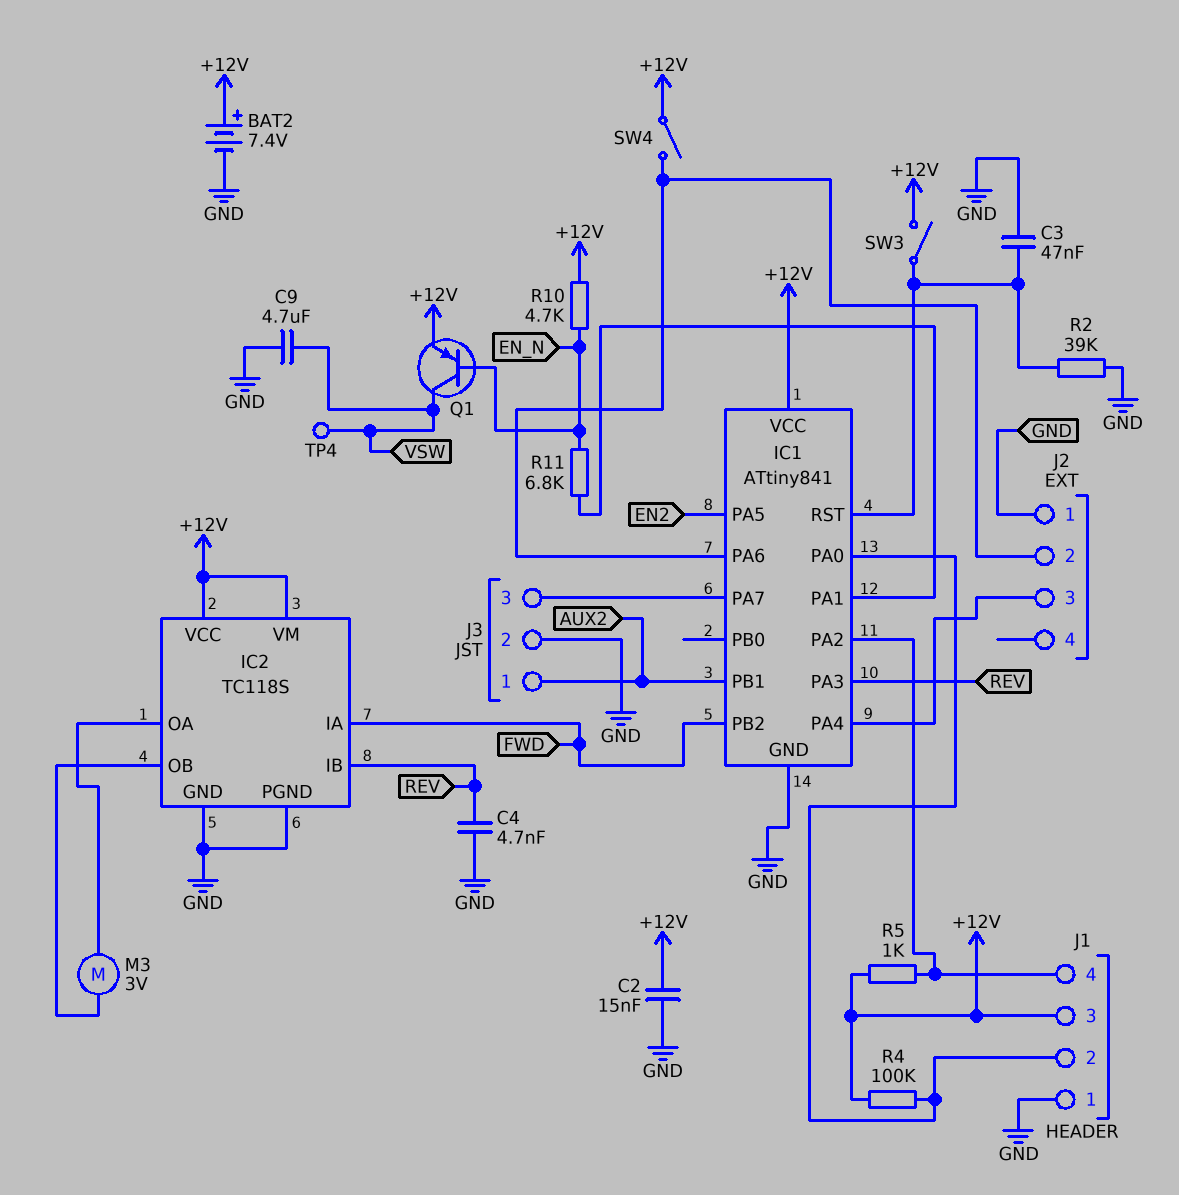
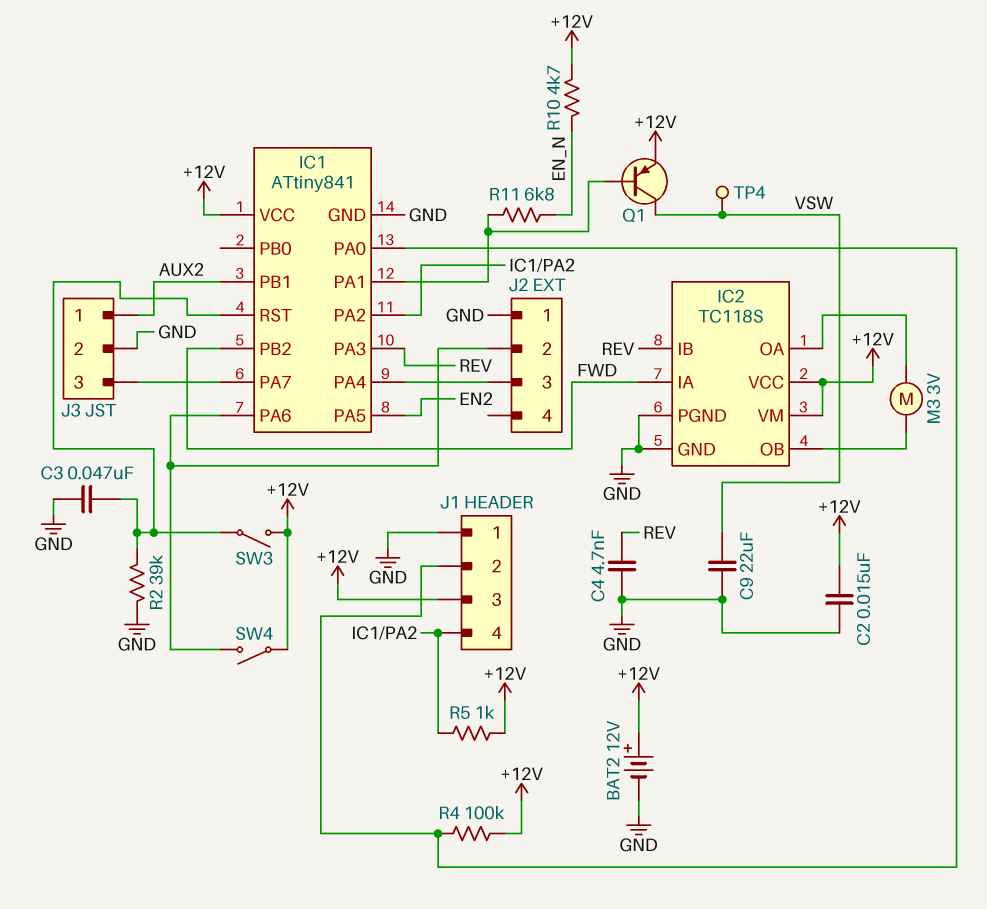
BAT2: 7.4V (plus +12V, minus GND) -> 12V (plus +12V, minus GND)
C9: 4.7uF (GND, VSW) -> 22uF (GND, VSW)
Q1: PNP (B EN_N, C VSW, E +12V) -> PNP (B IC1/PA1, C VSW, E +12V)

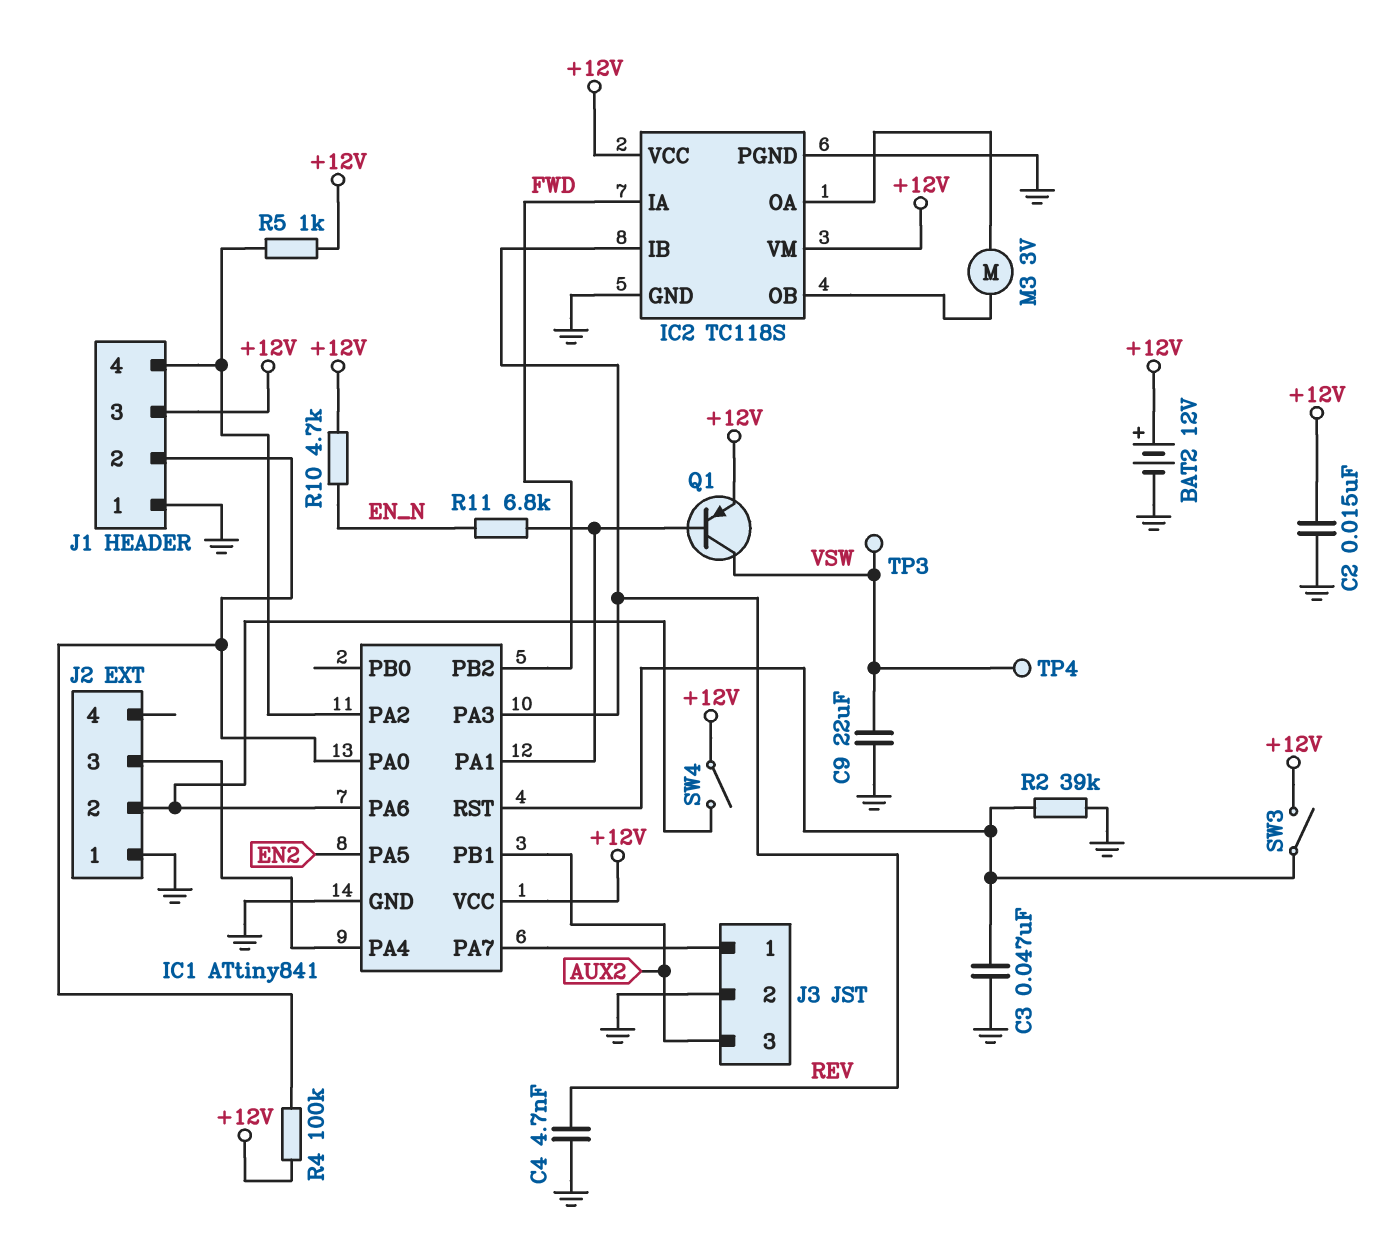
J3 pin 1: AUX2 -> IC1/PA7
J3 pin 3: IC1/PA7 -> AUX2
TP3: none -> test point (VSW)

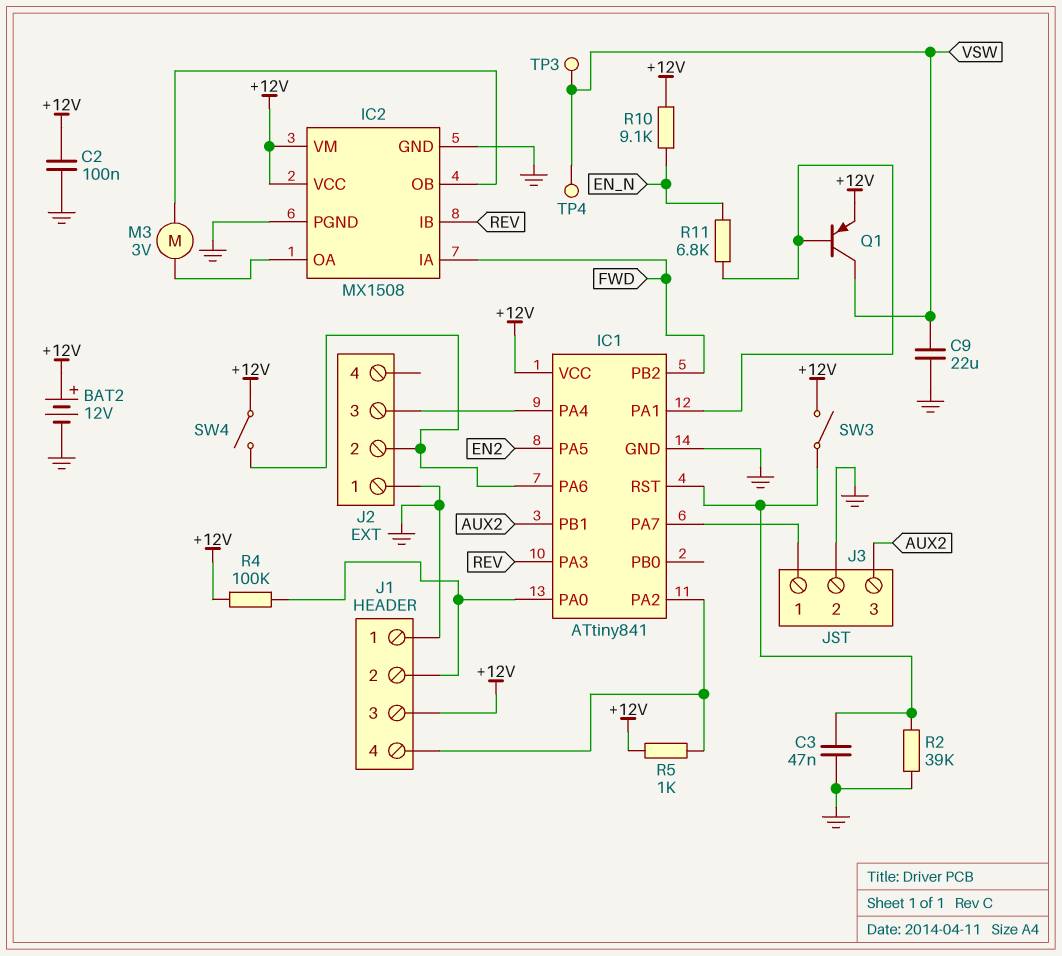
C2: 15nF (+12V, GND) -> 100nF (+12V, GND)
C4: 4.7nF (GND, REV) -> none
IC2: TC118S -> MX1508
R10: 4.7k (+12V, EN_N) -> 9.1k (+12V, EN_N)

